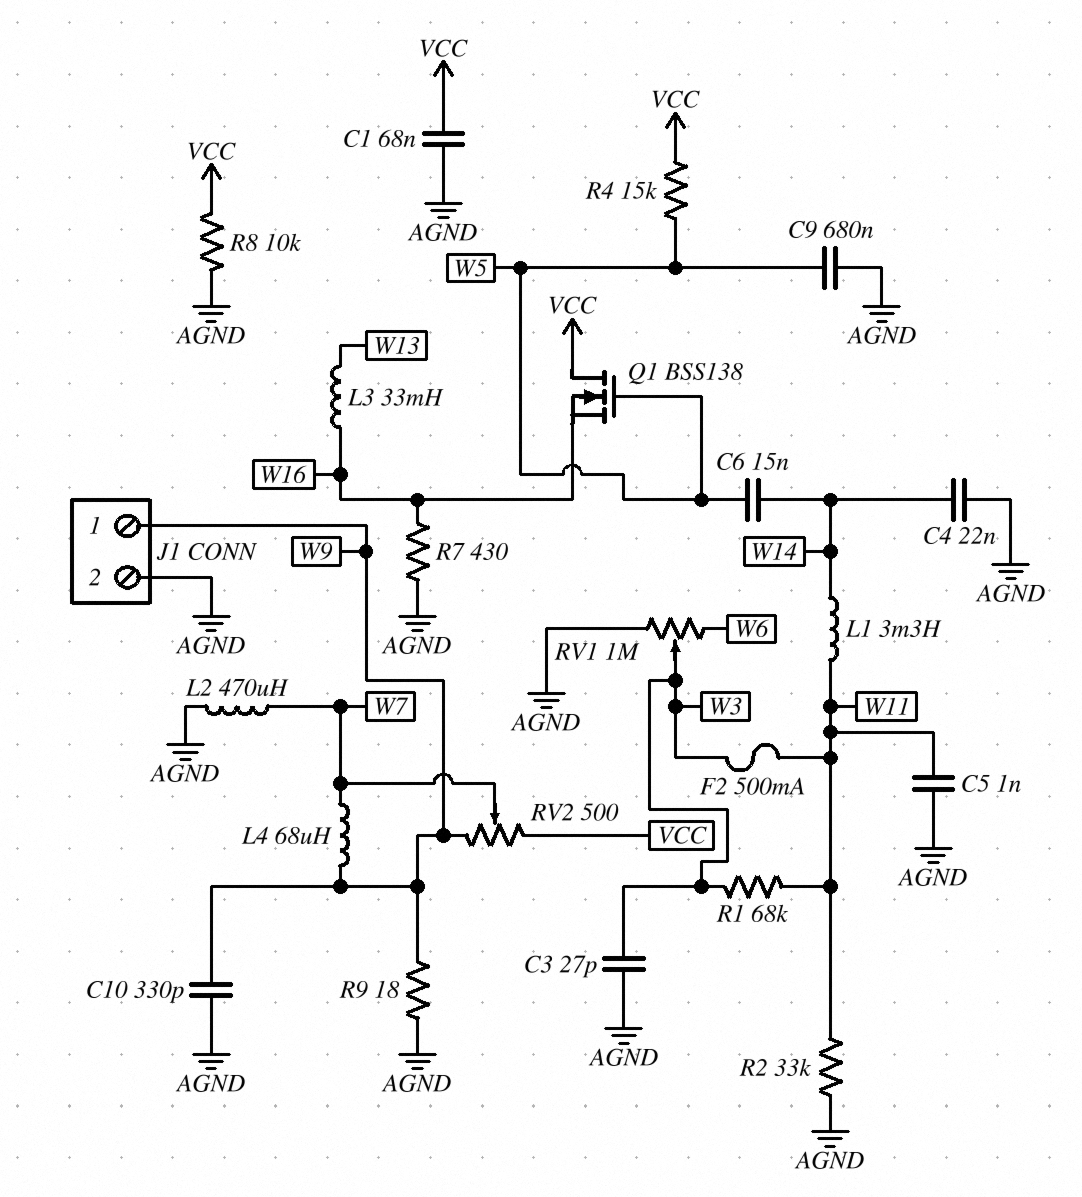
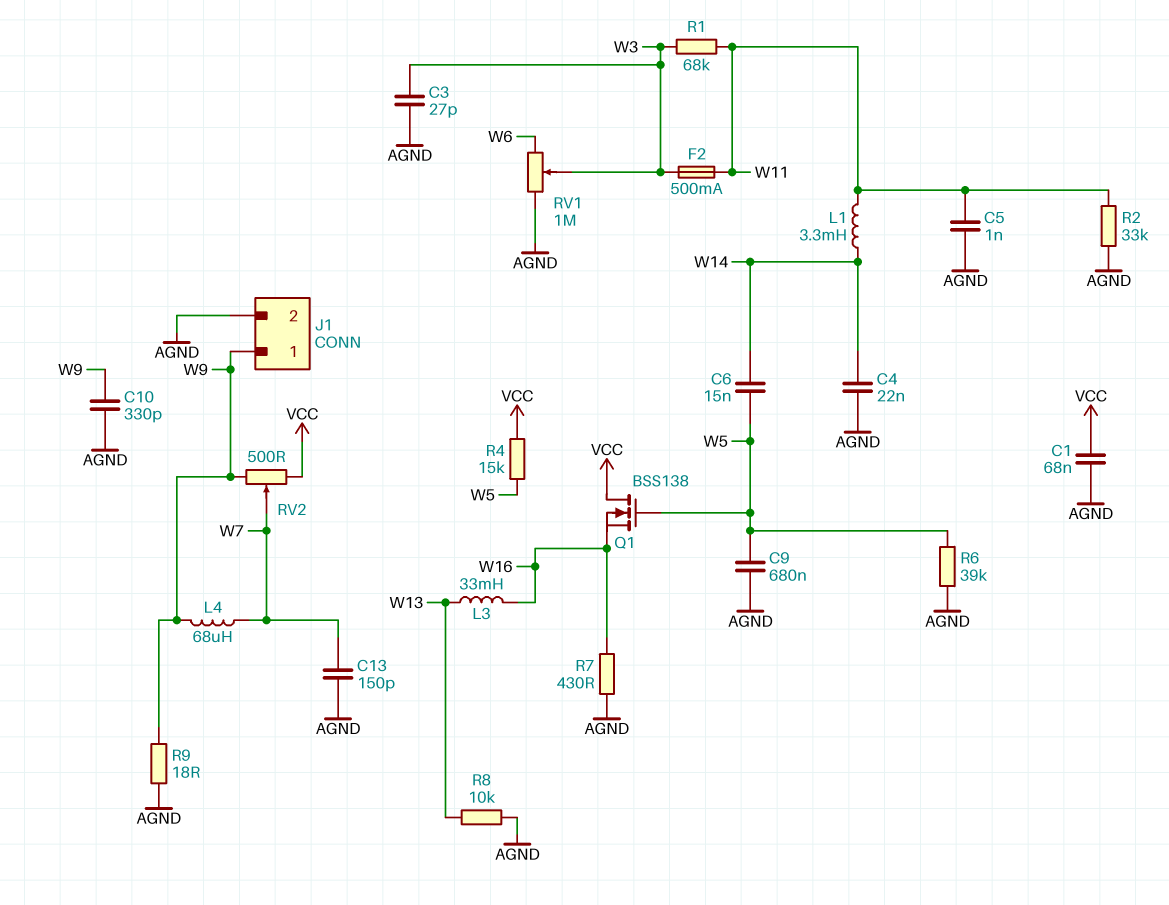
C13: none -> 150pF (AGND, W7)
L2: 470uH (AGND, W7) -> none
R6: none -> 39k (AGND, W5)
R8: 10k (AGND, VCC) -> 10k (AGND, W13)

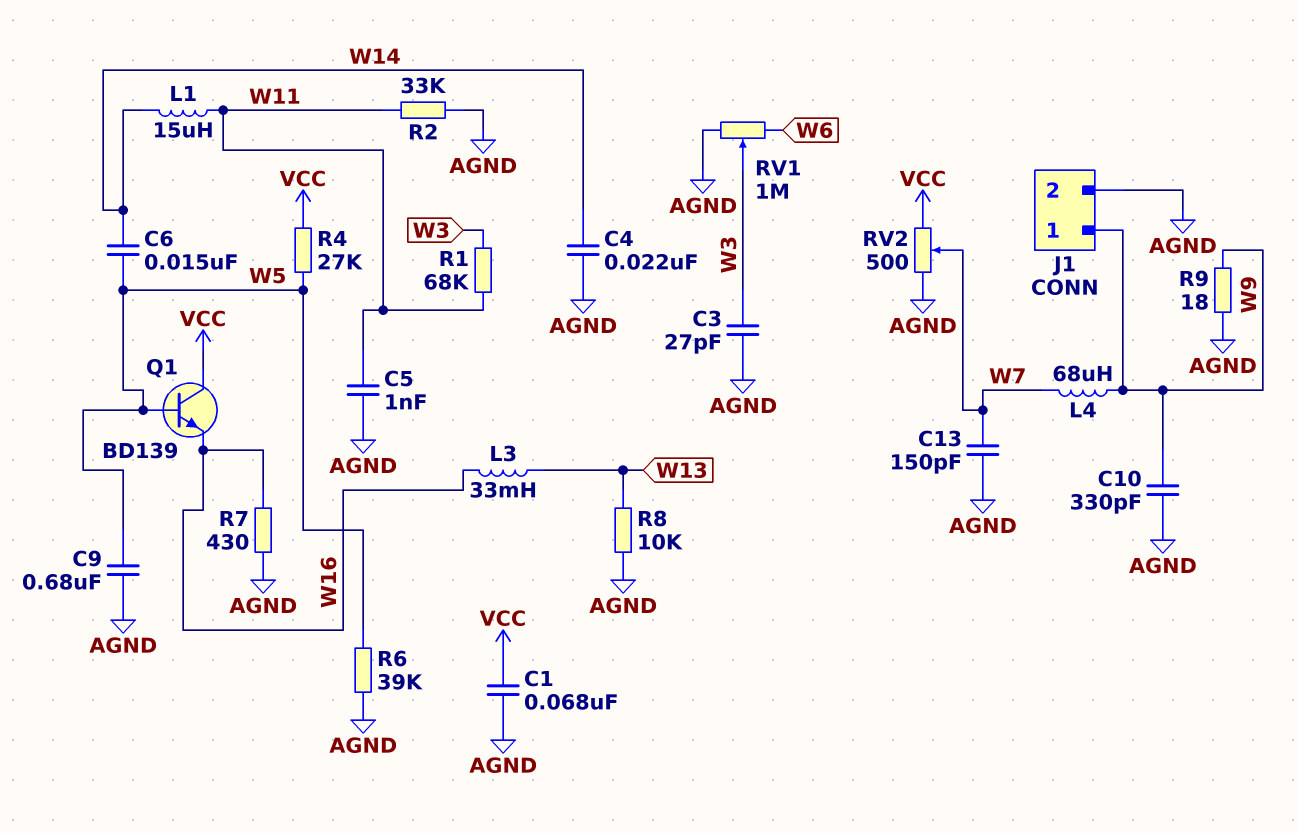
F2: 500mA (W3, W11) -> none
L1: 3.3mH (W11, W14) -> 15uH (W11, W14)
Q1: NMOS BSS138 (G W5, D VCC, S W16) -> NPN BD139 (B W5, C VCC, E W16)
R4: 15k (VCC, W5) -> 27k (VCC, W5)
RV2: 500 (VCC, W9, wiper W7) -> 500 (AGND, VCC, wiper W7)

